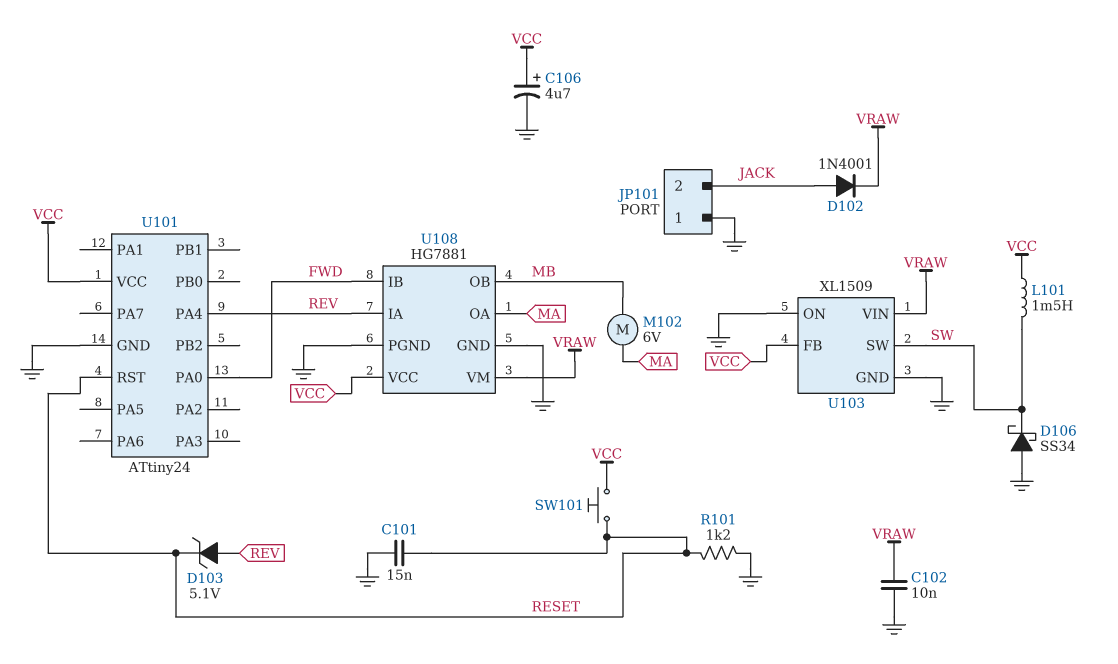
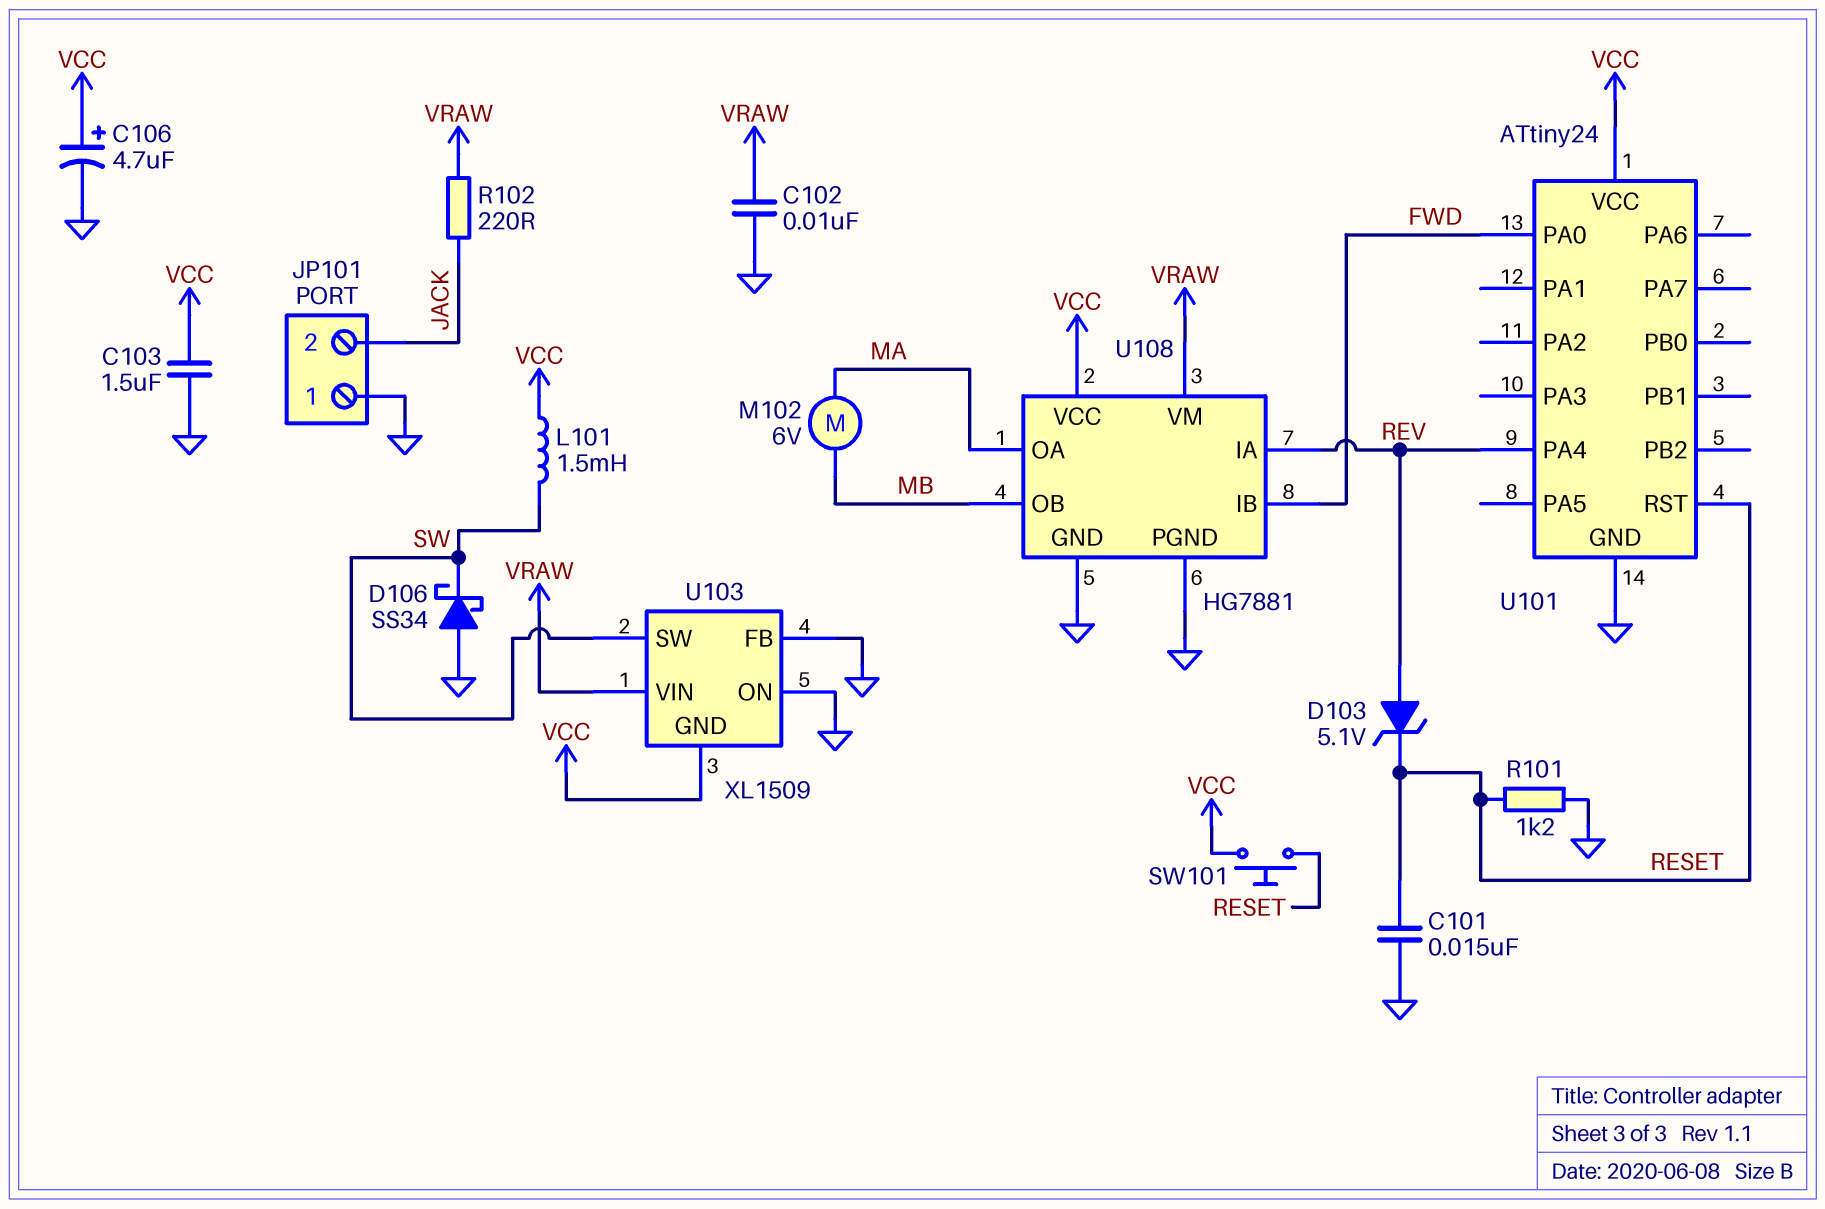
C103: none -> 1.5uF (GND, VCC)
D102: diode 1N4001 (A JACK, K VRAW) -> none
R102: none -> 220 (JACK, VRAW)
U103 pin FB: VCC -> GND
U103 pin GND: GND -> VCC

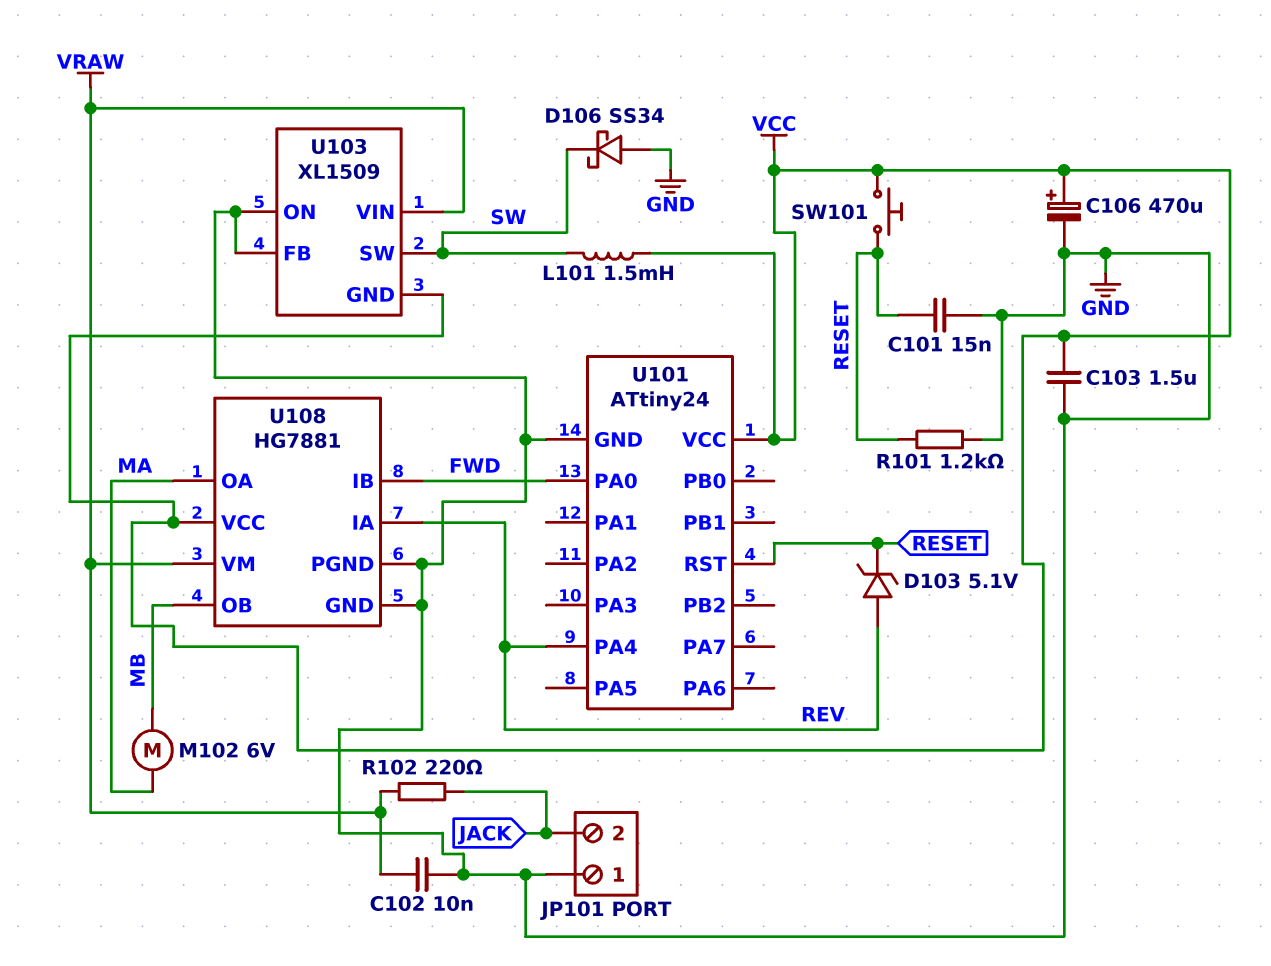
C106: 4.7uF (plus VCC, minus GND) -> 470uF (plus VCC, minus GND)

